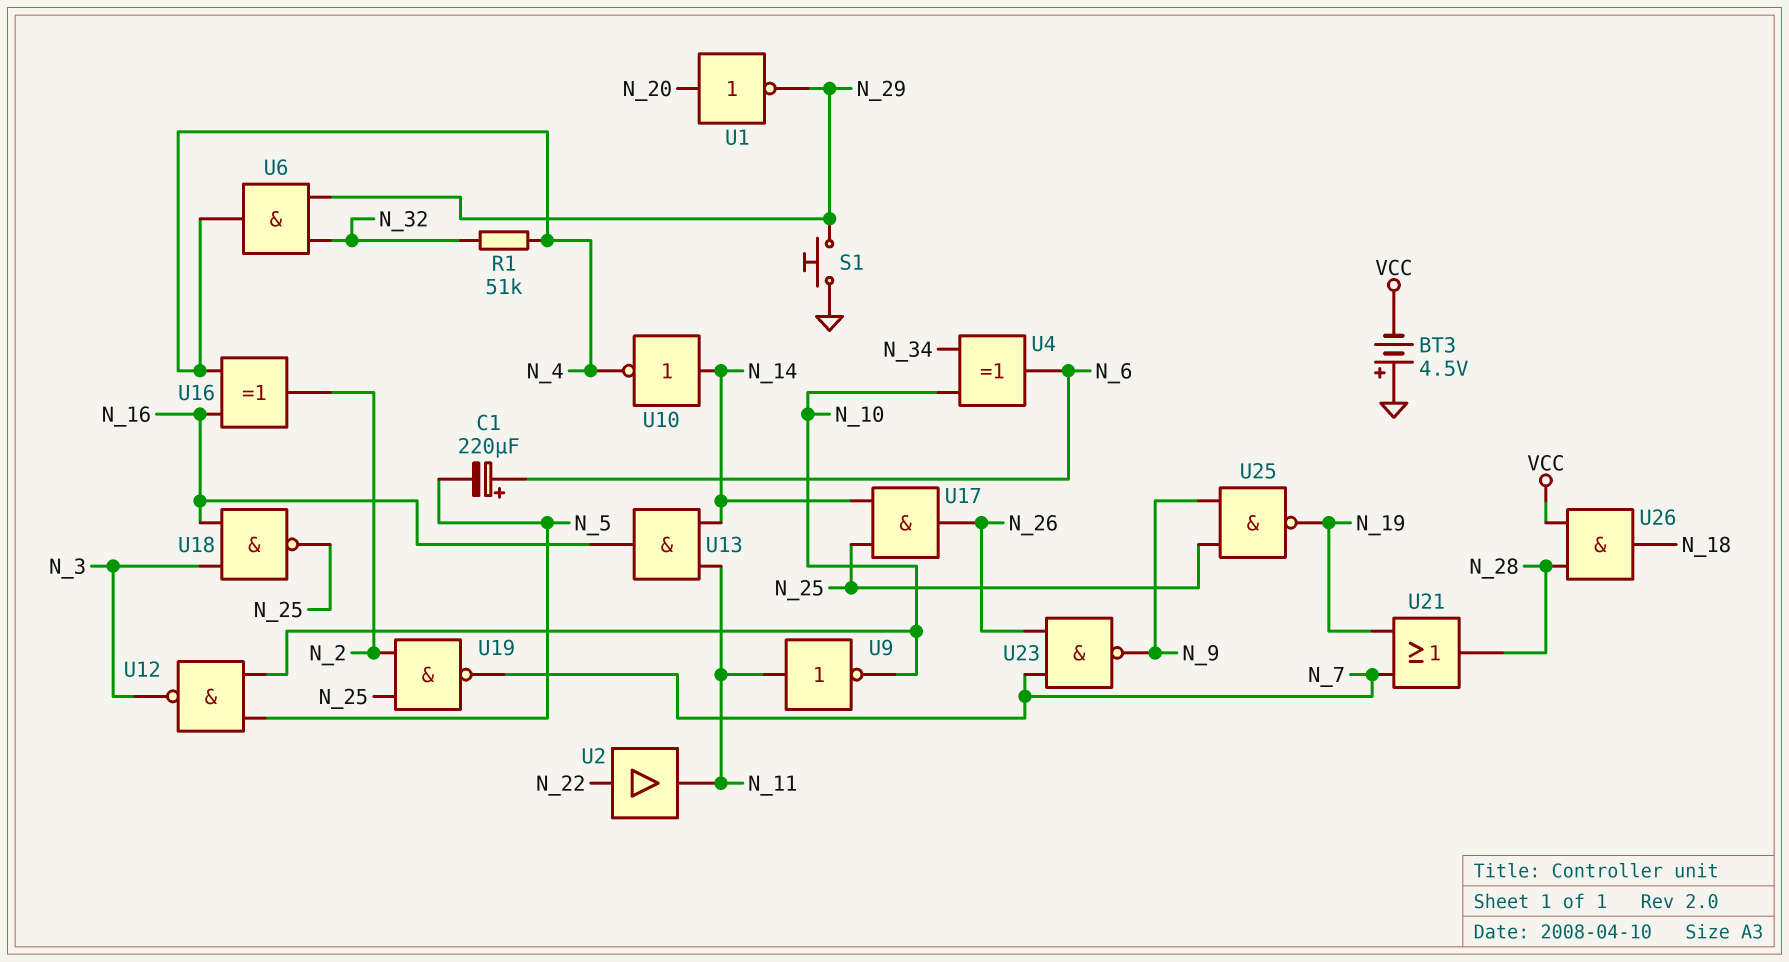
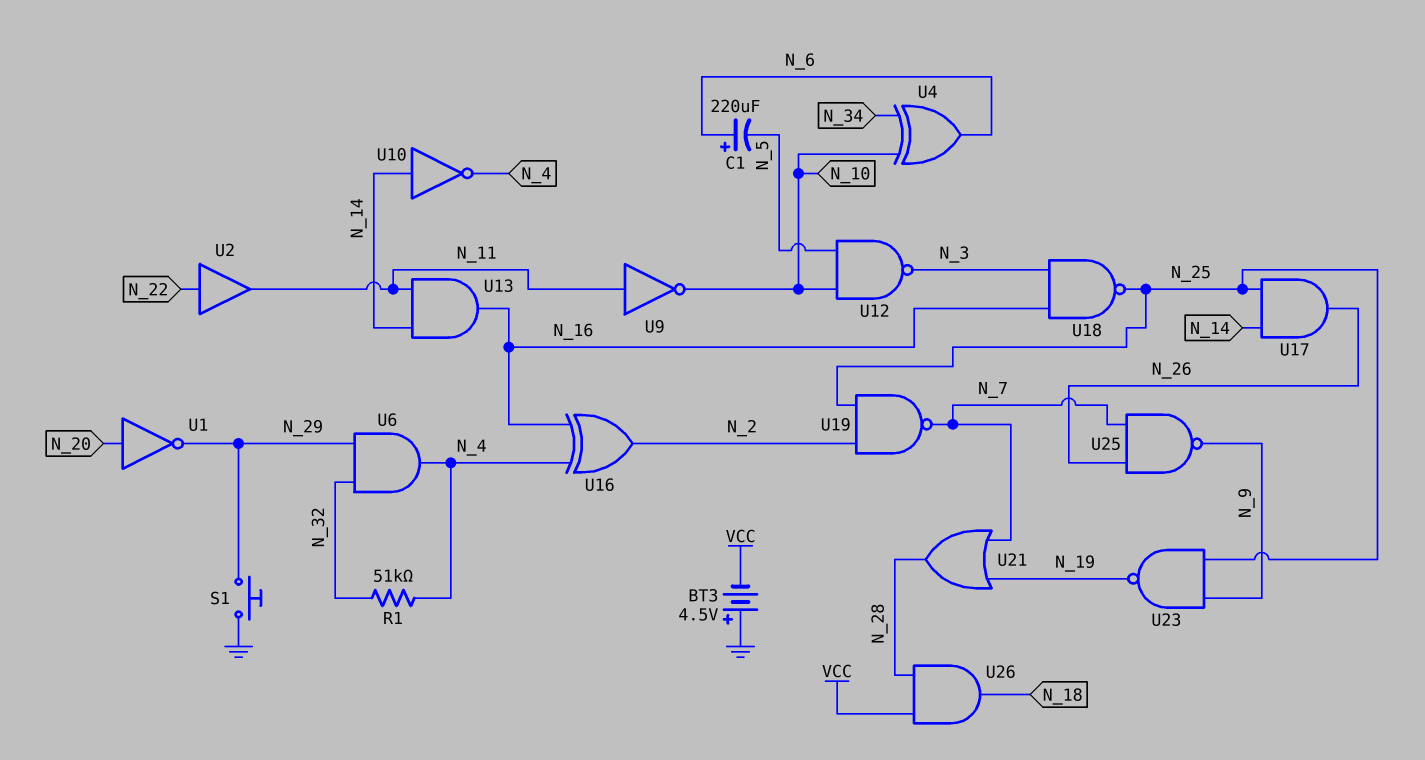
U23: NAND (in N_7, in N_26, out N_9) -> NAND (in N_9, in N_25, out N_19)
U25: NAND (in N_9, in N_25, out N_19) -> NAND (in N_7, in N_26, out N_9)

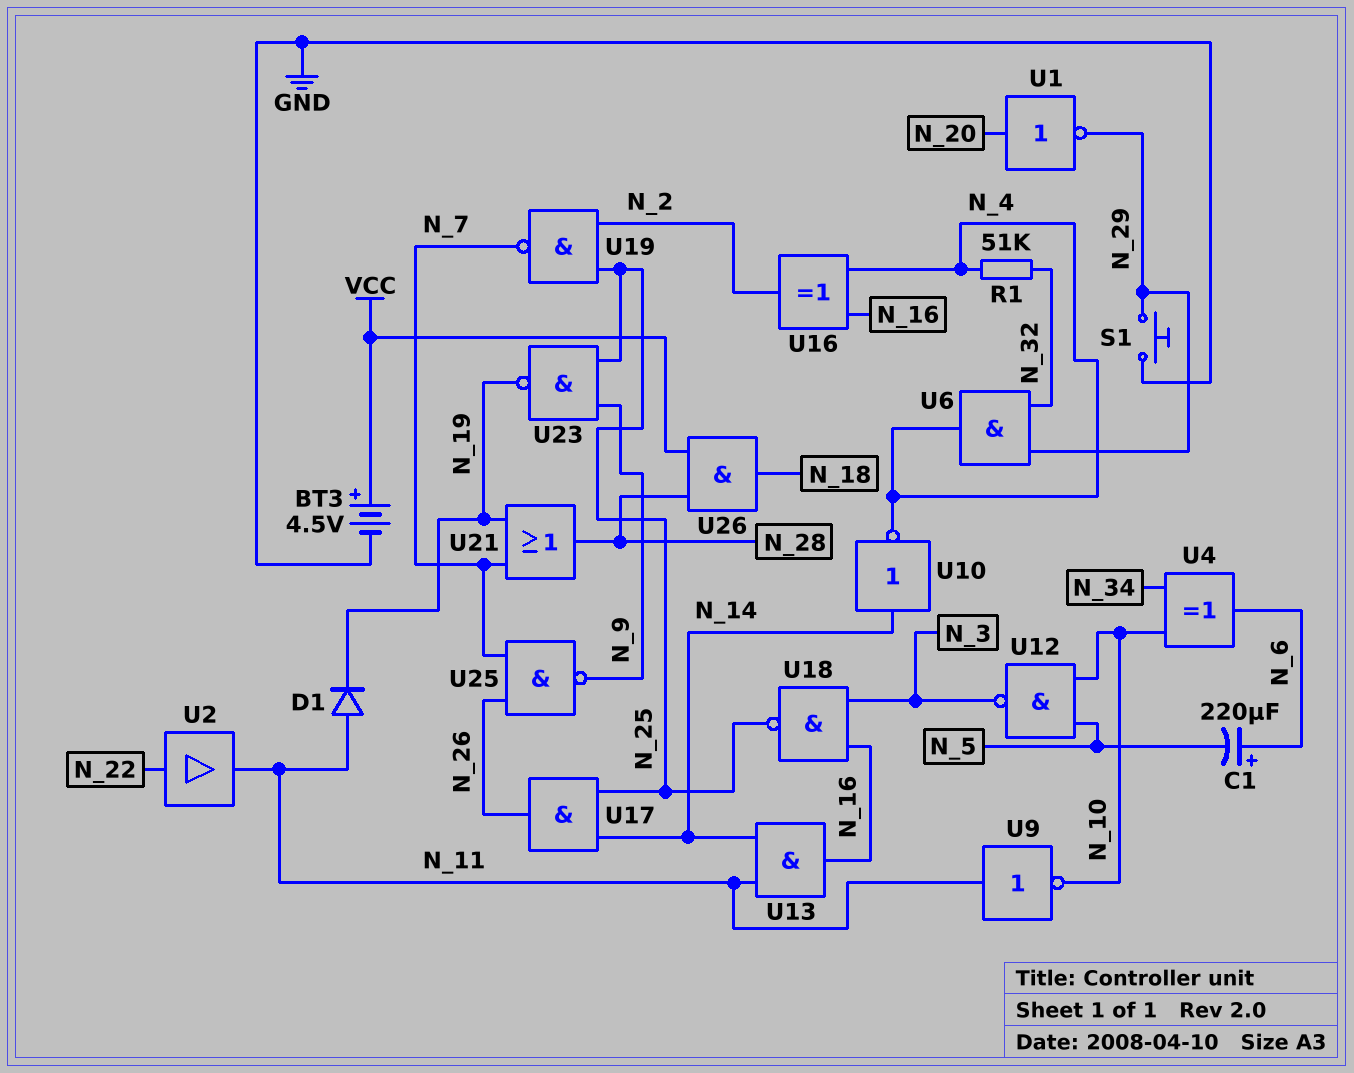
BT3: 4.5V (plus GND, minus VCC) -> 4.5V (plus VCC, minus GND)
D1: none -> diode (A N_11, K N_19)

